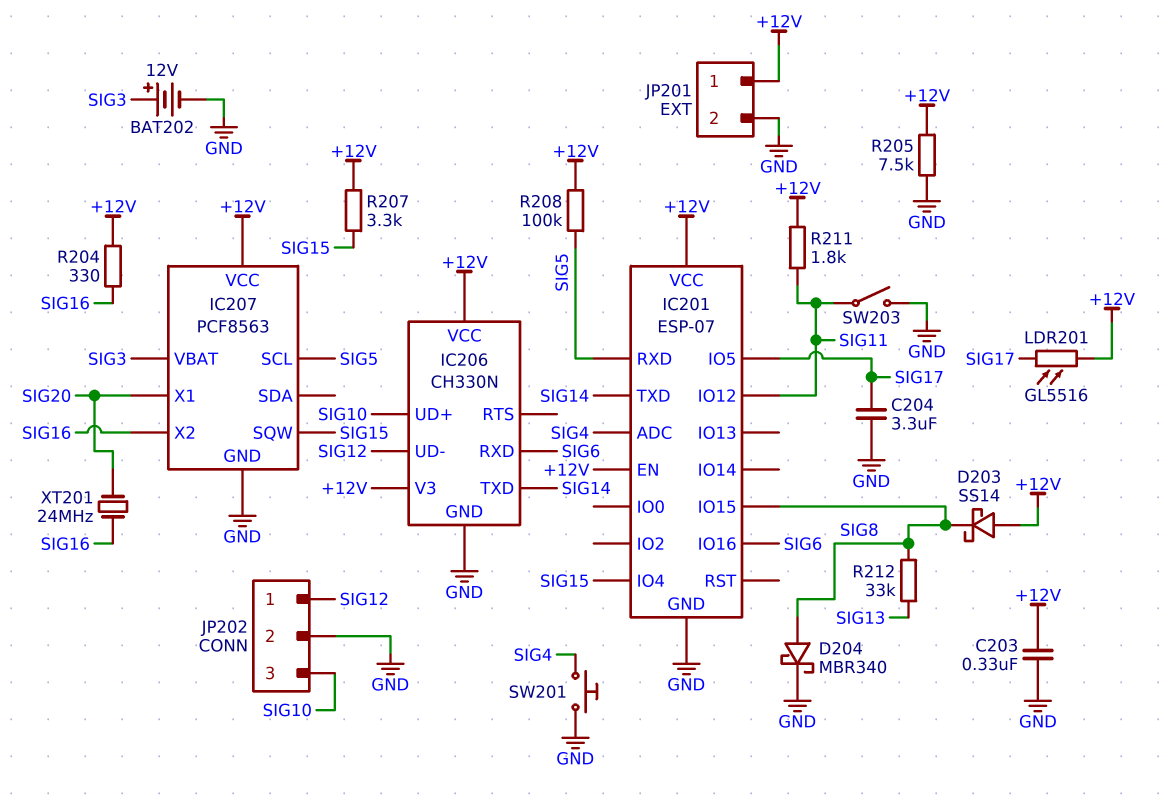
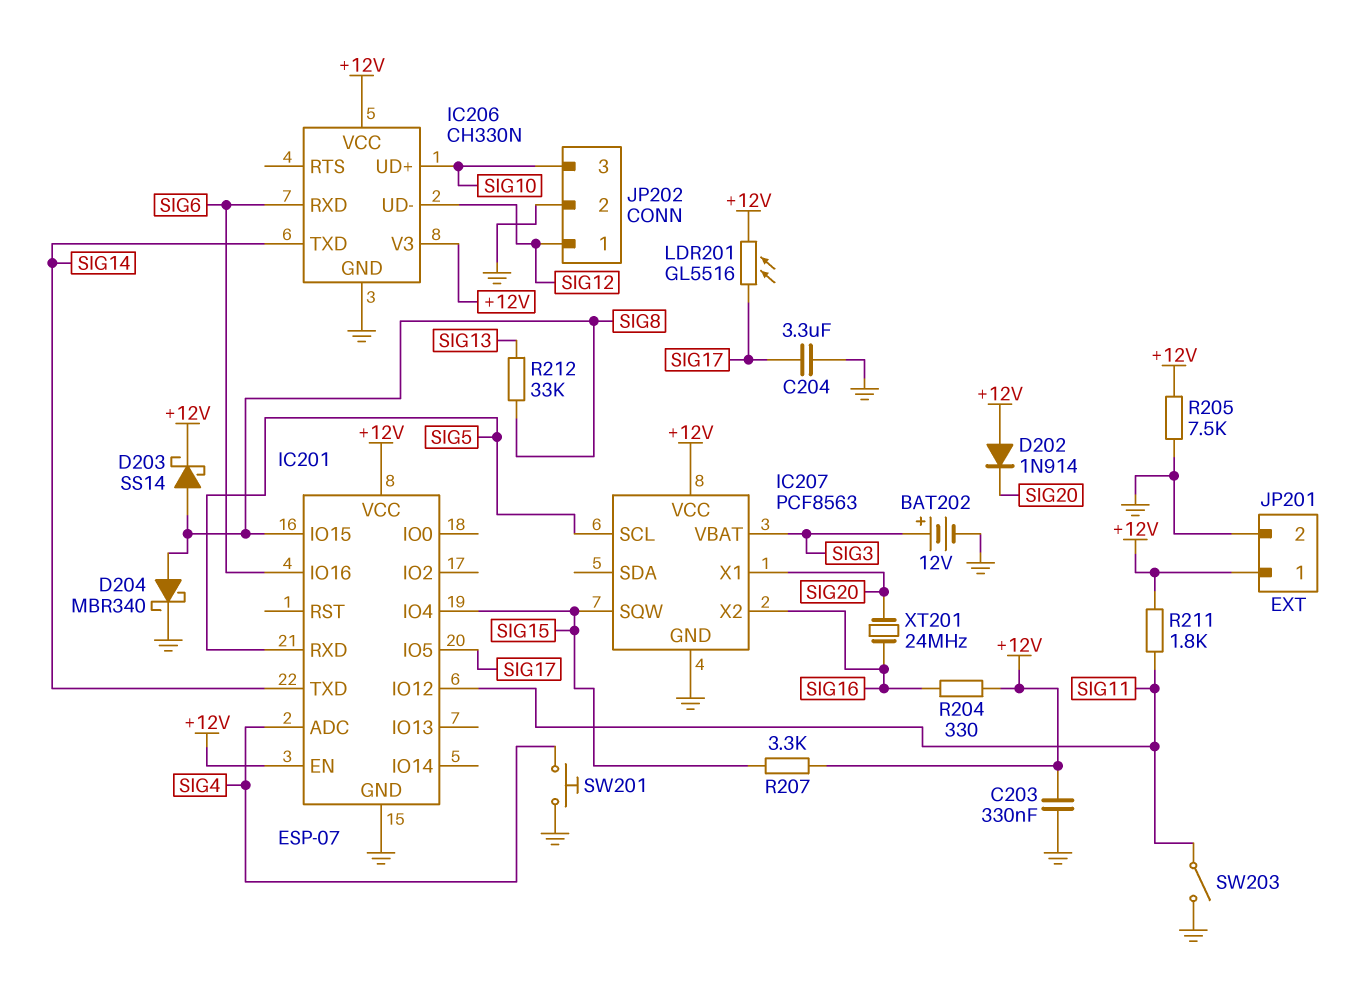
D202: none -> diode 1N914 (A +12V, K SIG20)
D203: schottky SS14 (A +12V, K SIG8) -> schottky SS14 (A SIG8, K +12V)
R208: 100k (+12V, SIG5) -> none

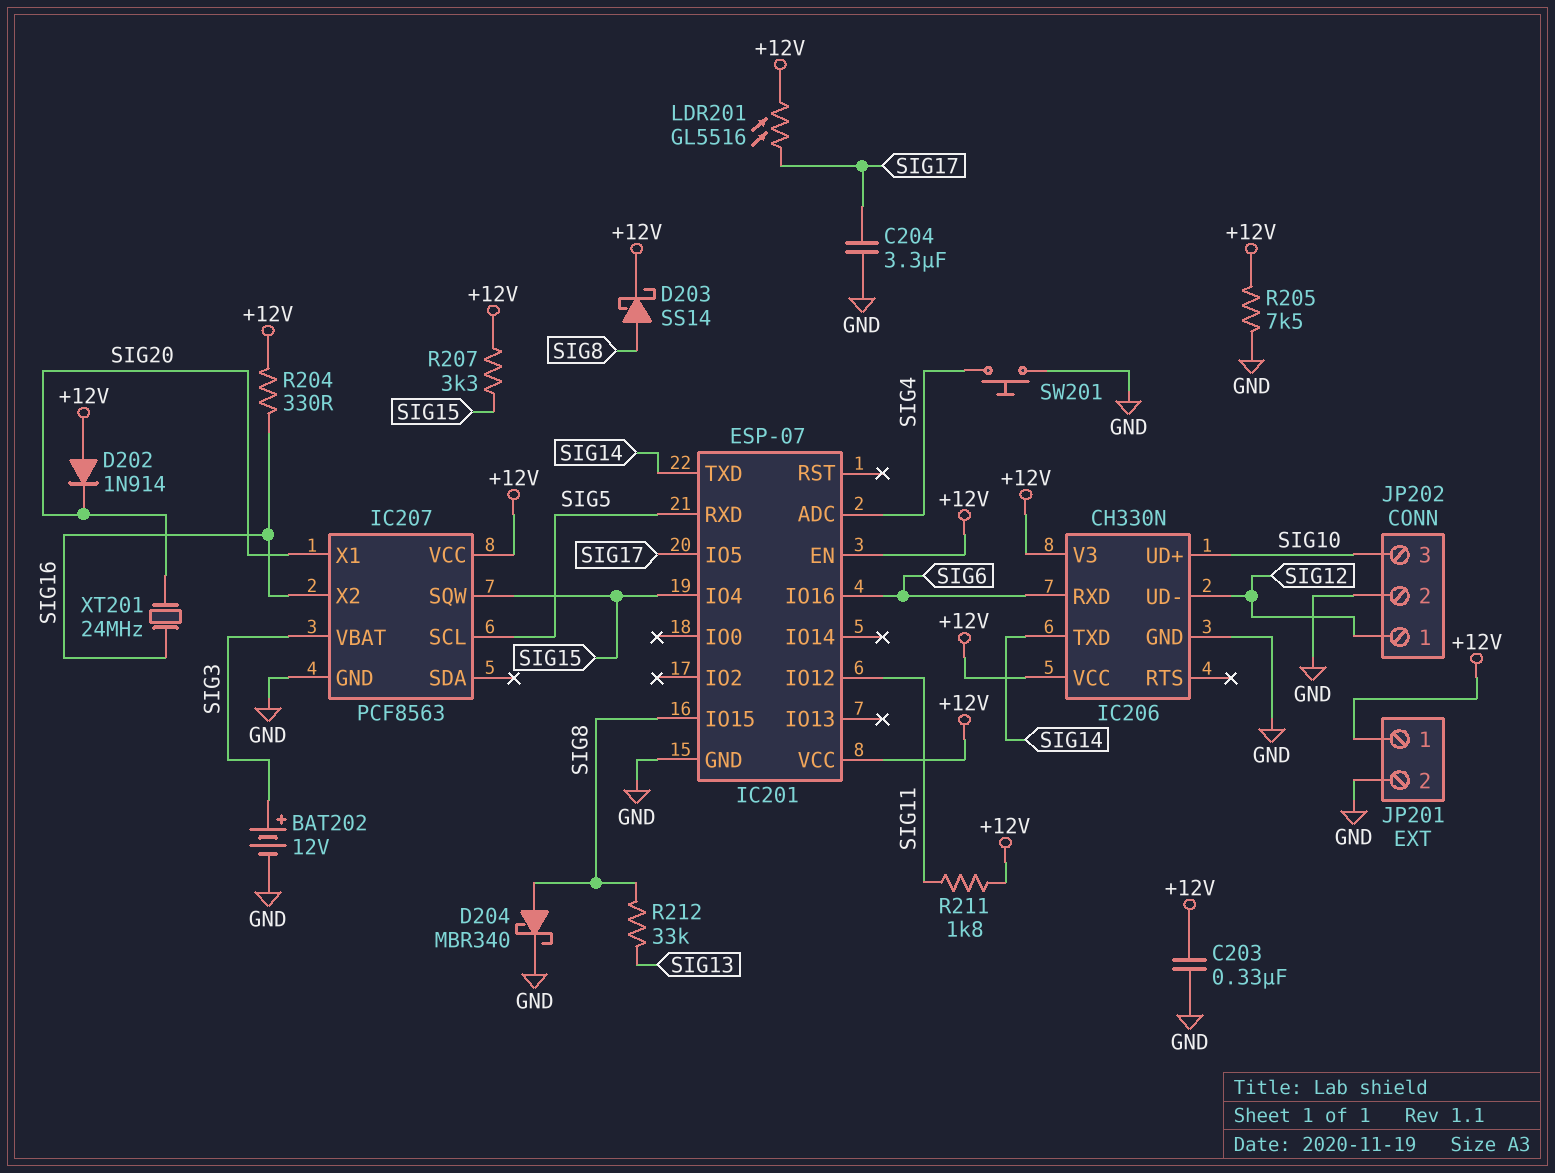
SW203: switch (GND, SIG11) -> none

